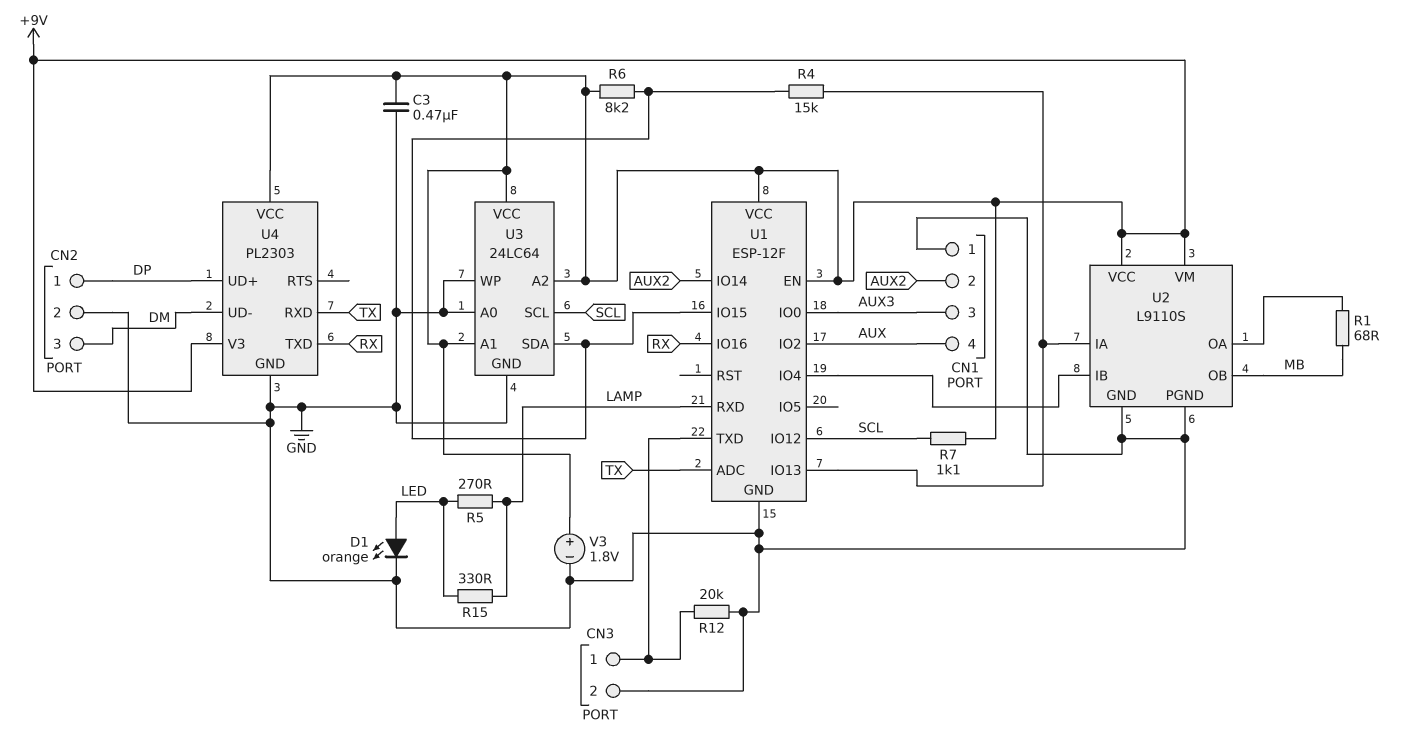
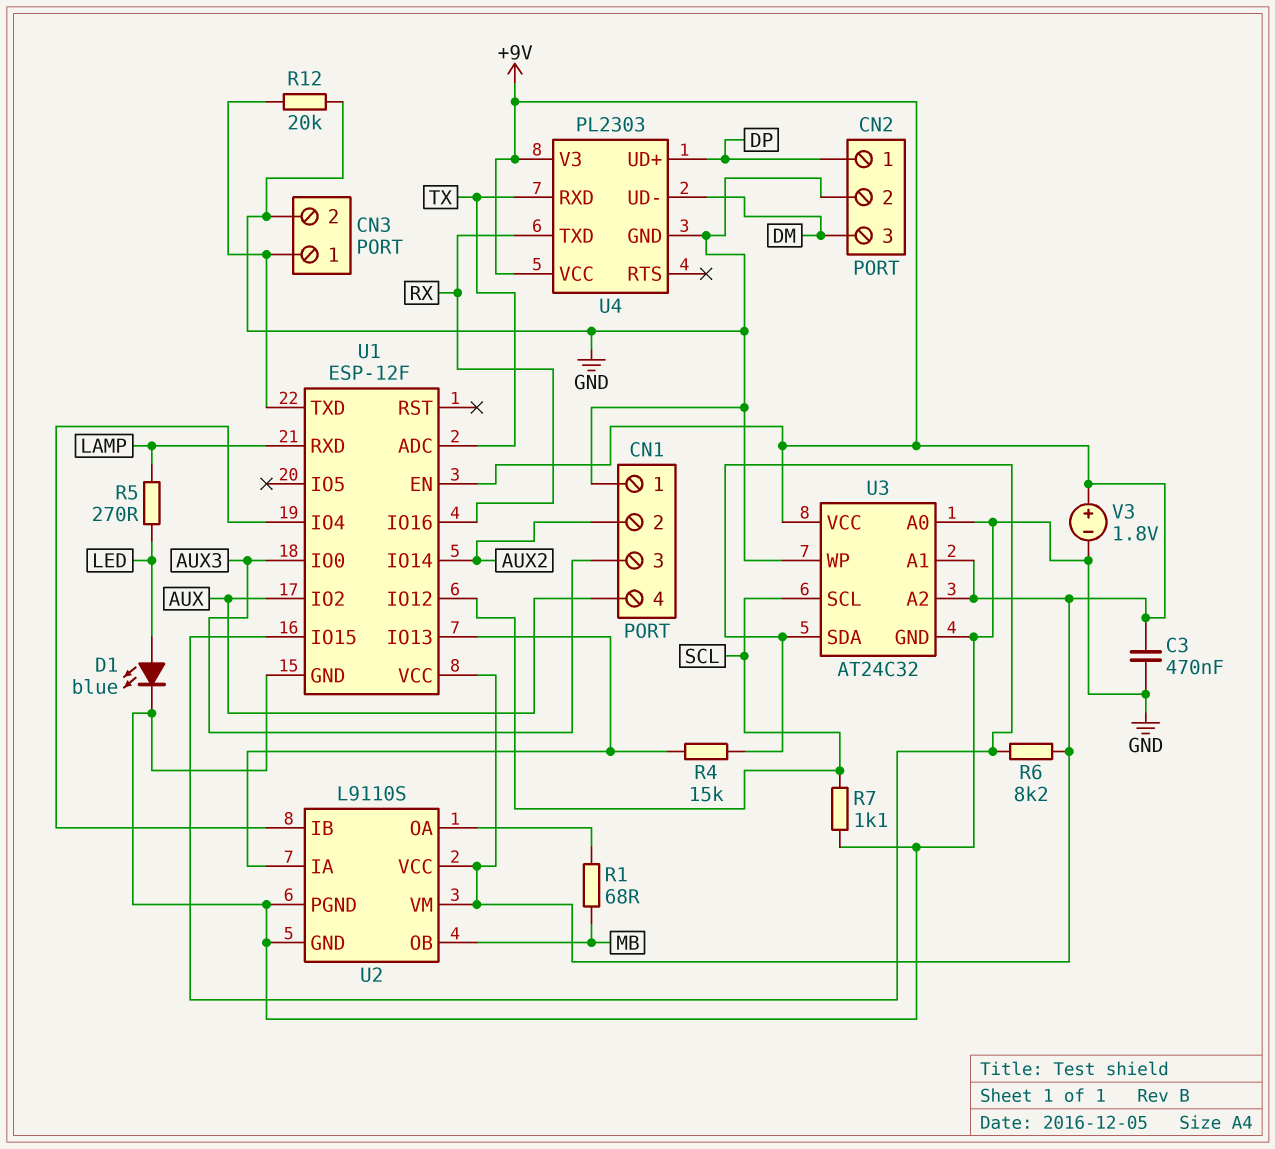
D1: LED orange (A LED, K GND) -> LED blue (A LED, K GND)
R7: 1.1k (+9V, SCL) -> 1.1k (GND, SCL)
R15: 330 (LAMP, LED) -> none
U3: 24LC64 -> AT24C32

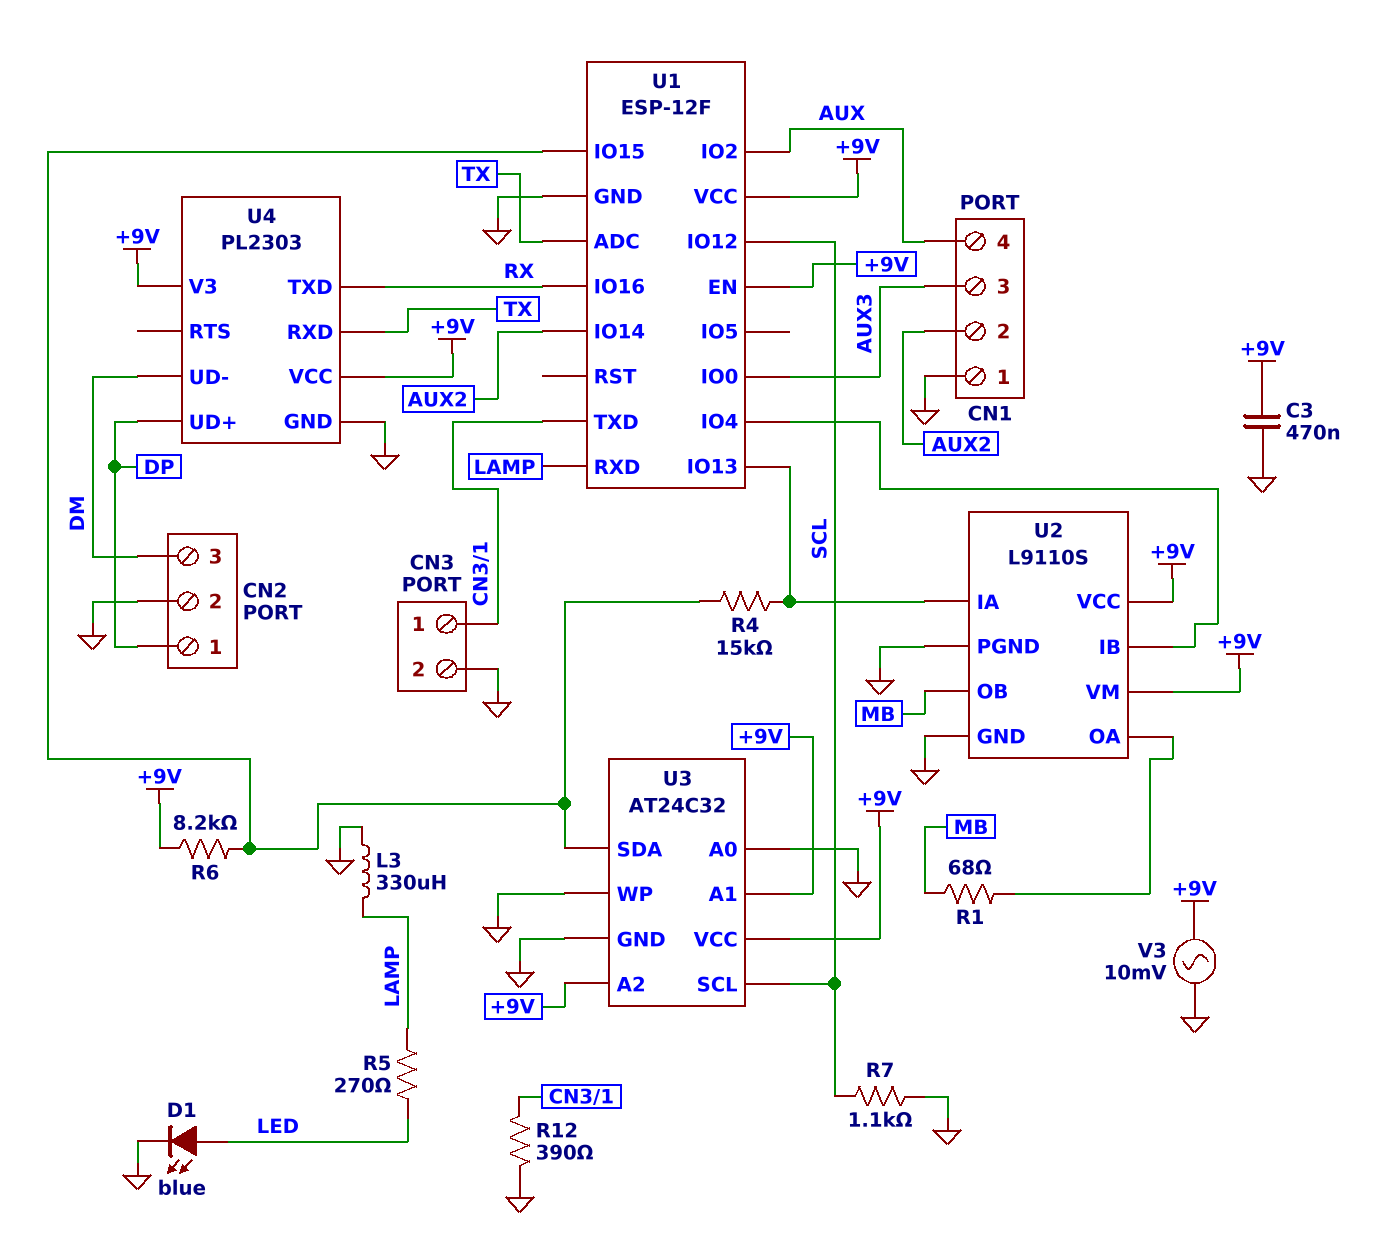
L3: none -> 330uH (GND, LAMP)
R12: 20k (CN3/1, GND) -> 390 (CN3/1, GND)
V3: 1.8V (plus +9V, minus GND) -> AC 10mV (+9V, GND)

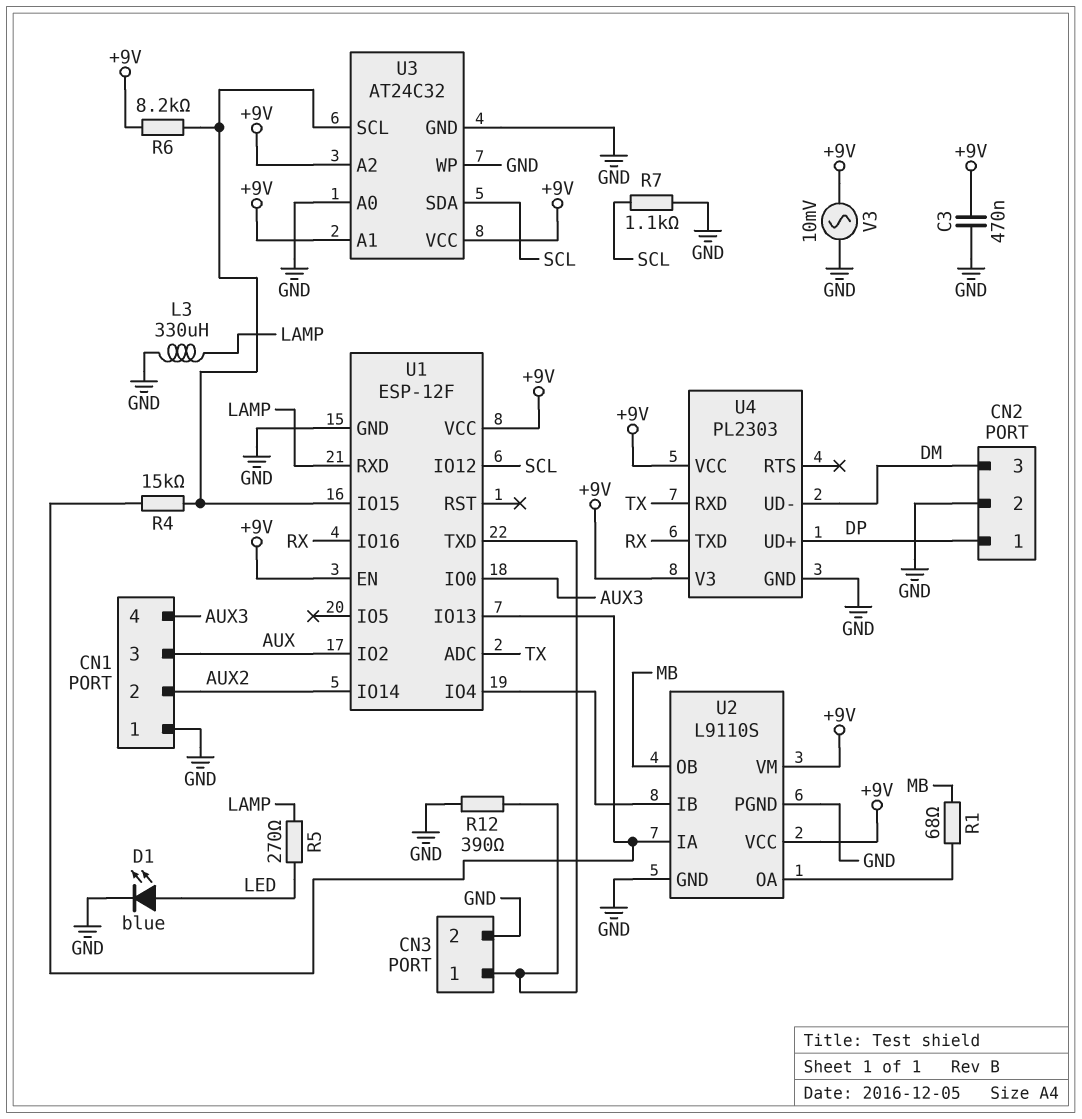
CN1 pin 3: AUX3 -> AUX
CN1 pin 4: AUX -> AUX3
U3 pin SCL: SCL -> U1/IO15
U3 pin SDA: U1/IO15 -> SCL

